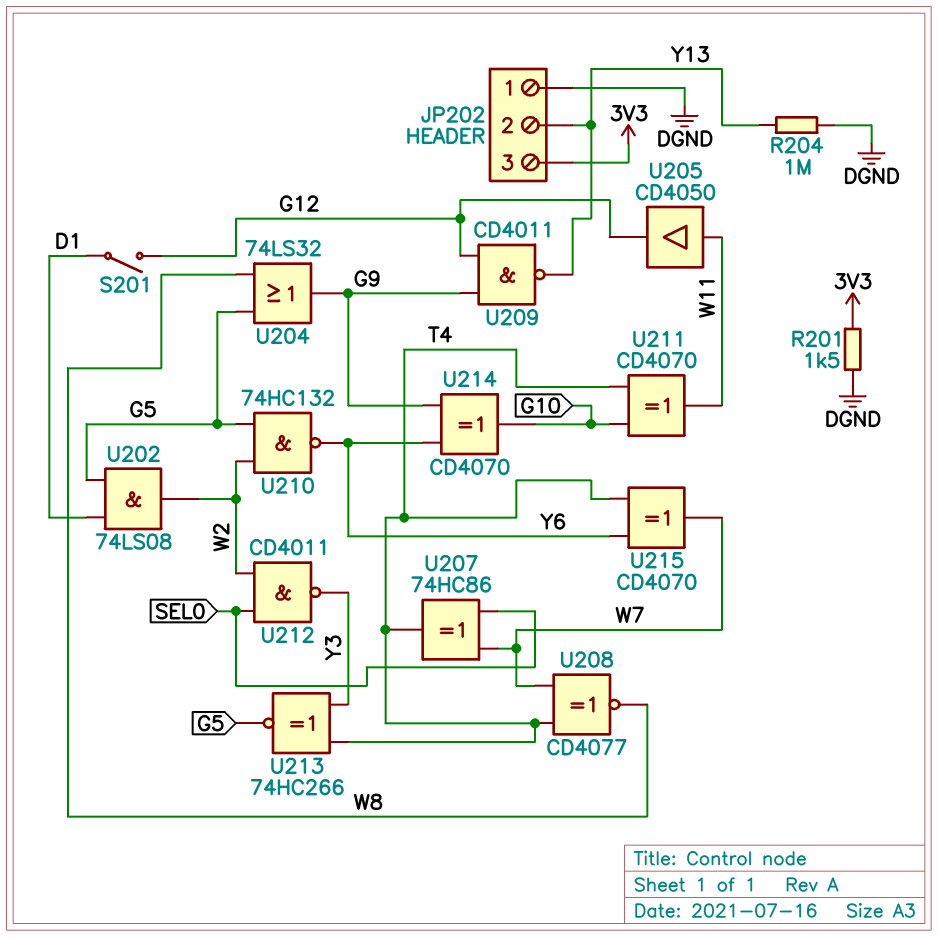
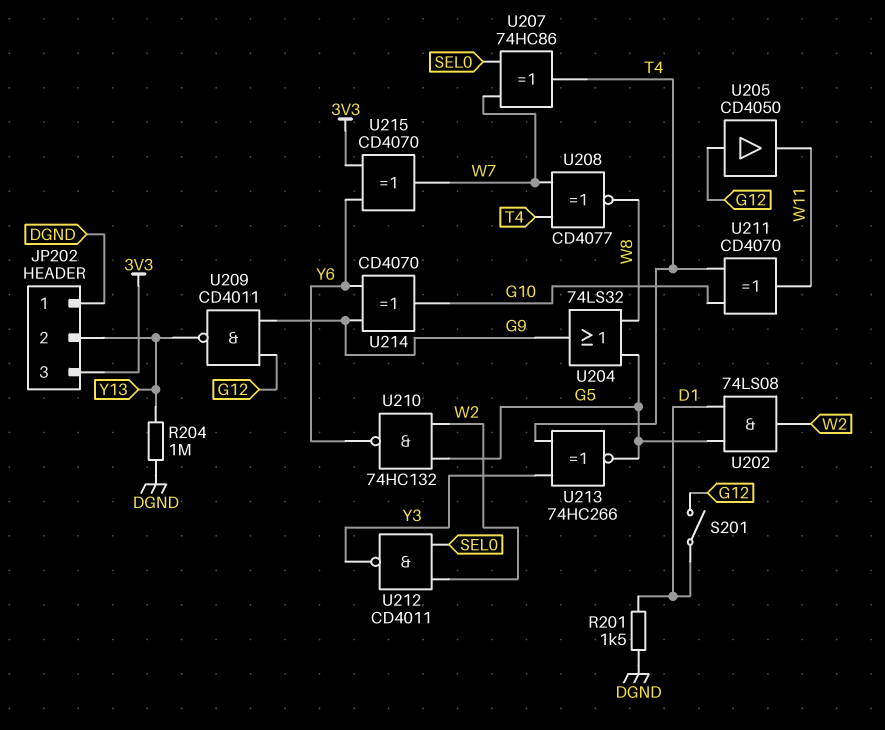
R201: 1.5k (3V3, DGND) -> 1.5k (D1, DGND)
U205: buffer CD4050 (in W11, out G12) -> buffer CD4050 (in G12, out W11)
U215: XOR CD4070 (in T4, in Y6, out W7) -> XOR CD4070 (in 3V3, in Y6, out W7)

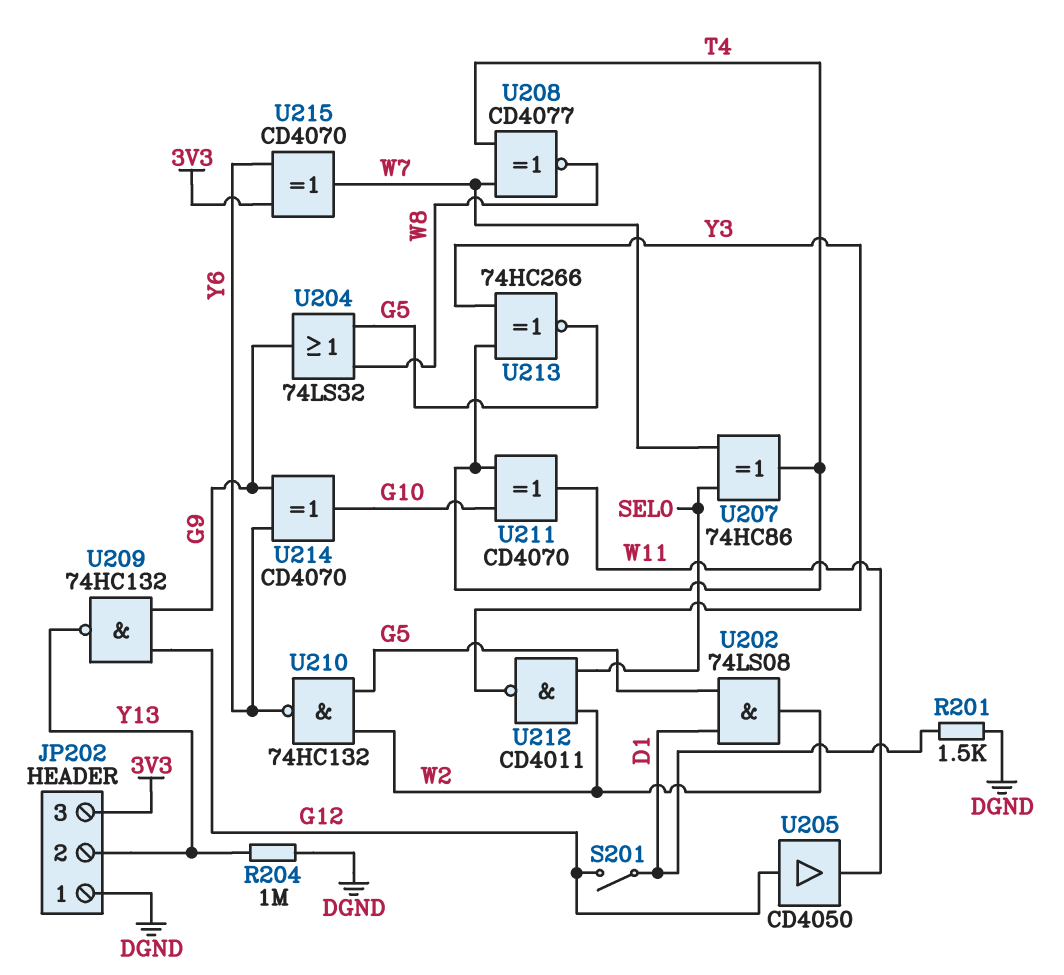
U209: NAND CD4011 (in G9, in G12, out Y13) -> NAND 74HC132 (in G9, in G12, out Y13)

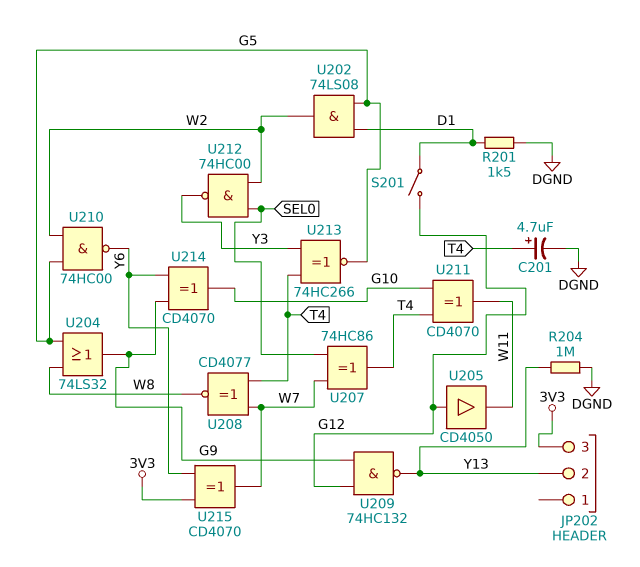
C201: none -> 4.7uF (plus T4, minus DGND)
JP202 pin 1: DGND -> none
U210: NAND 74HC132 (in G5, in W2, out Y6) -> NAND 74HC00 (in G5, in W2, out Y6)
U212: NAND CD4011 (in SEL0, in W2, out Y3) -> NAND 74HC00 (in SEL0, in W2, out Y3)

